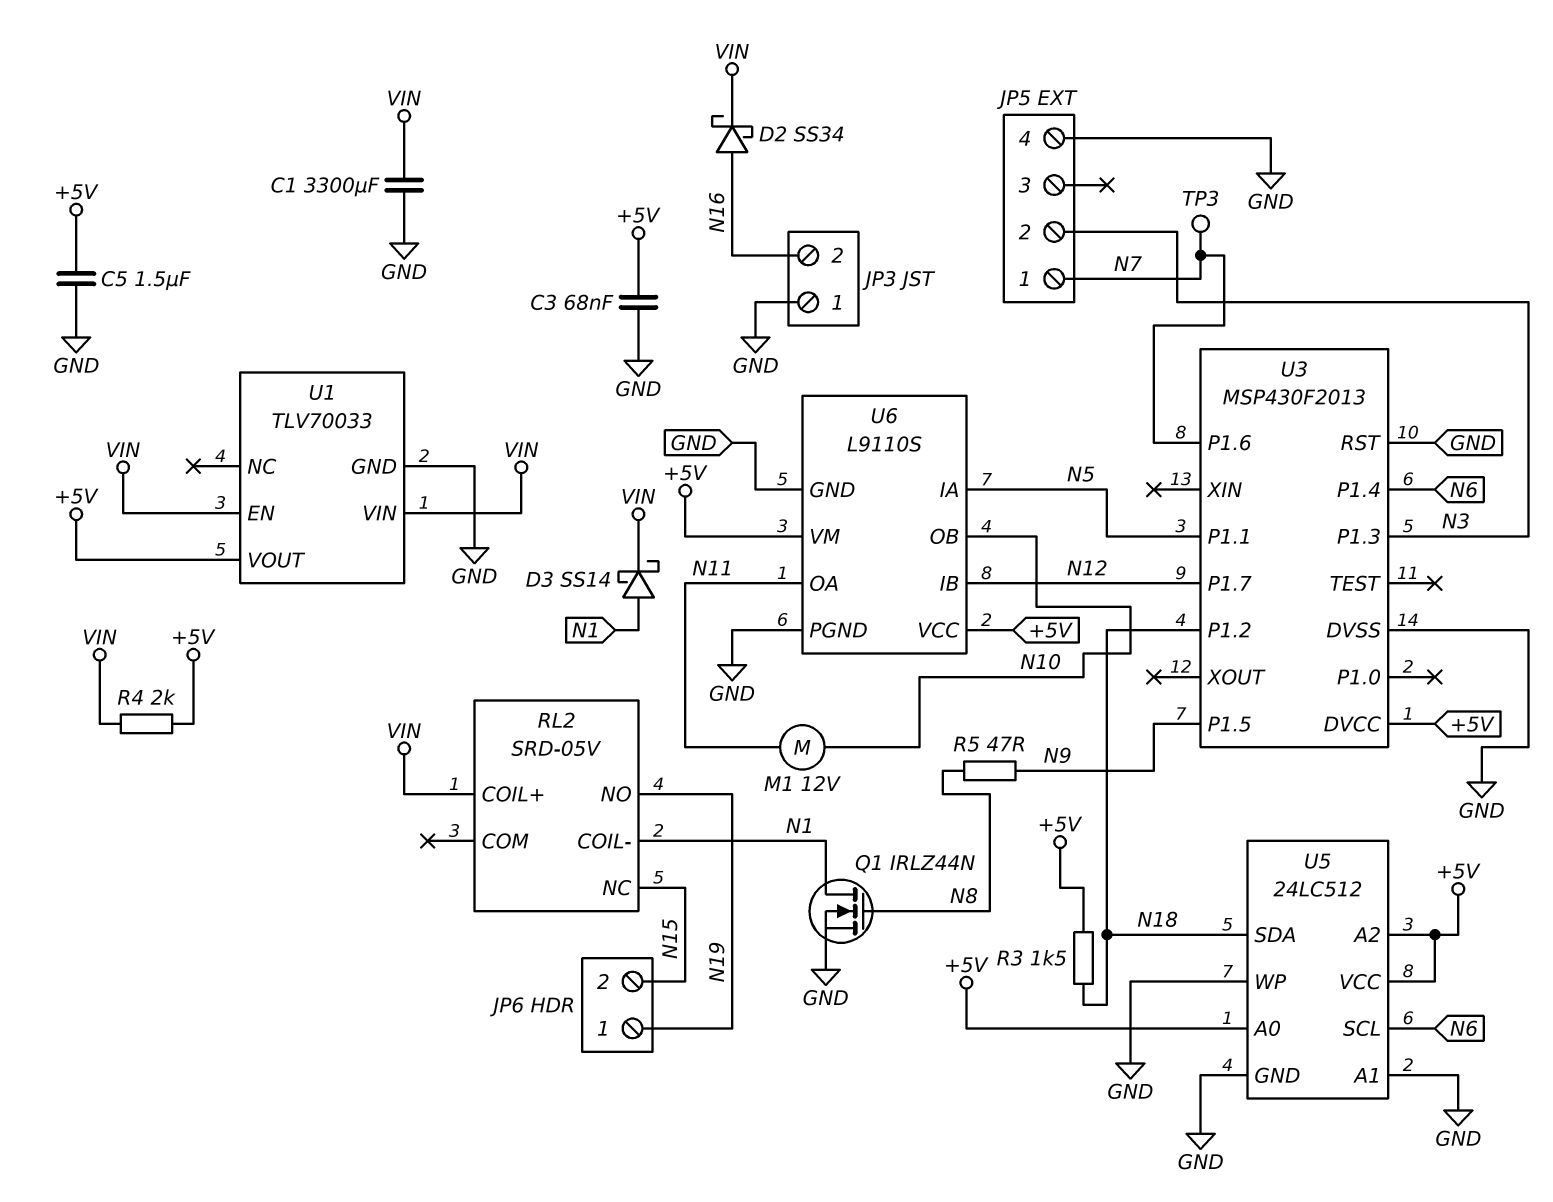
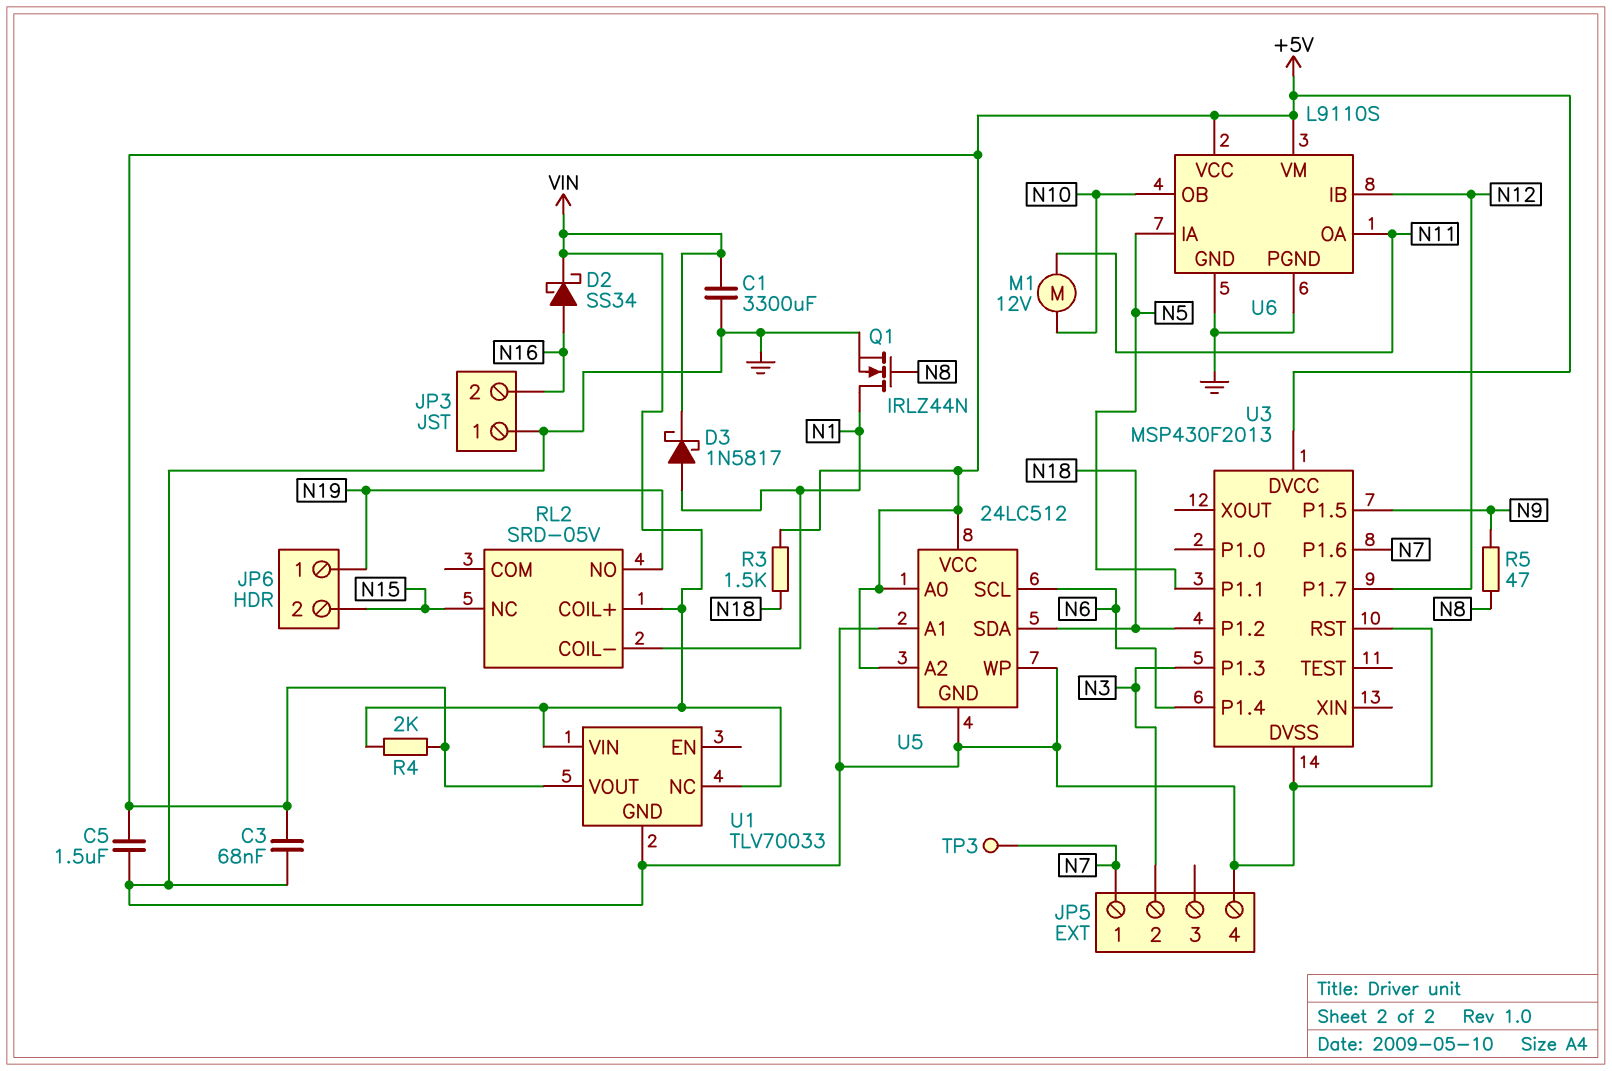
D3: schottky SS14 (A N1, K VIN) -> schottky 1N5817 (A N1, K VIN)
U1 pin EN: VIN -> none
U1 pin NC: none -> VIN

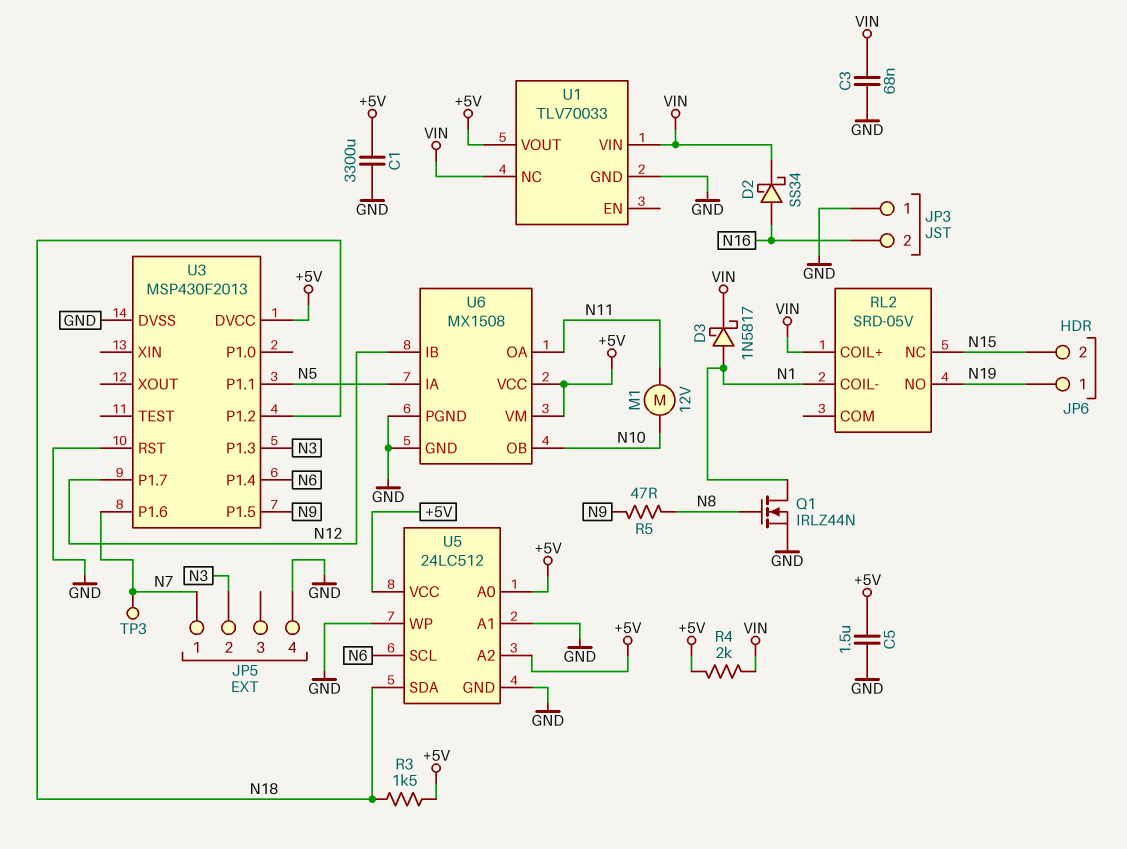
C1: 3300uF (GND, VIN) -> 3300uF (+5V, GND)
C3: 68nF (+5V, GND) -> 68nF (GND, VIN)
U6: L9110S -> MX1508

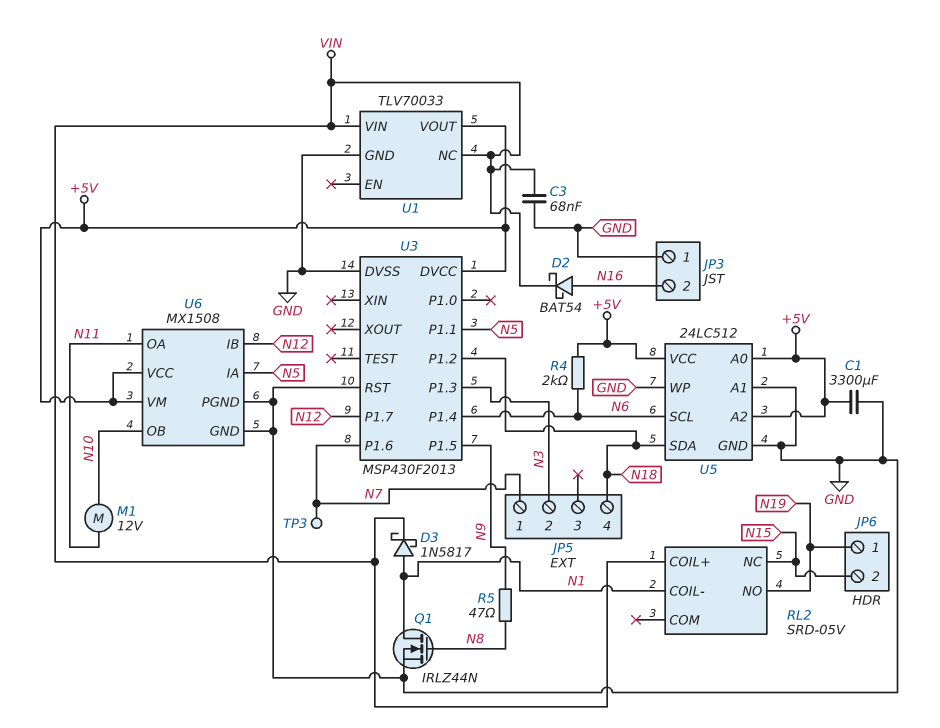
C5: 1.5uF (+5V, GND) -> none
D2: schottky SS34 (A N16, K VIN) -> schottky BAT54 (A N16, K VIN)
JP5 pin 4: GND -> N18
R3: 1.5k (+5V, N18) -> none
R4: 2k (+5V, VIN) -> 2k (+5V, N6)

